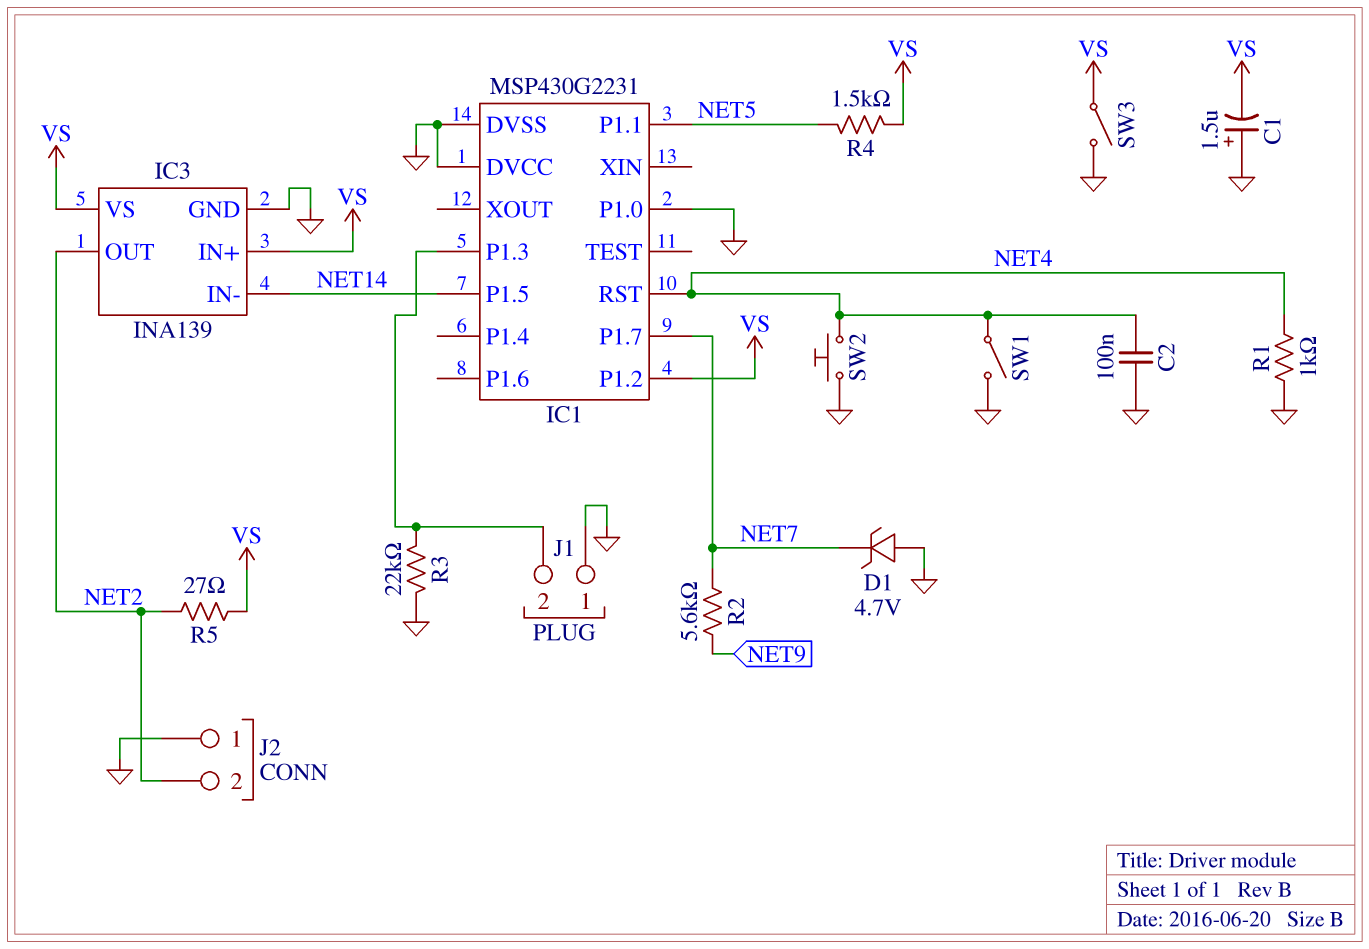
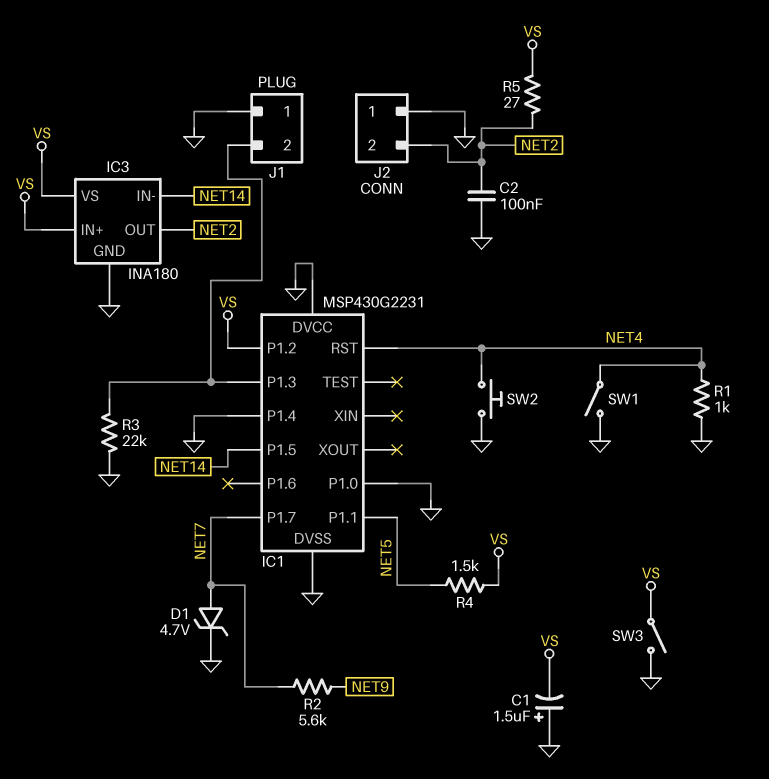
C2: 100nF (GND, NET4) -> 100nF (GND, NET2)
D1: zener 4.7V (A GND, K NET7) -> zener 4.7V (A NET7, K GND)
IC1 pin P1.4: none -> GND
IC3: INA139 -> INA180

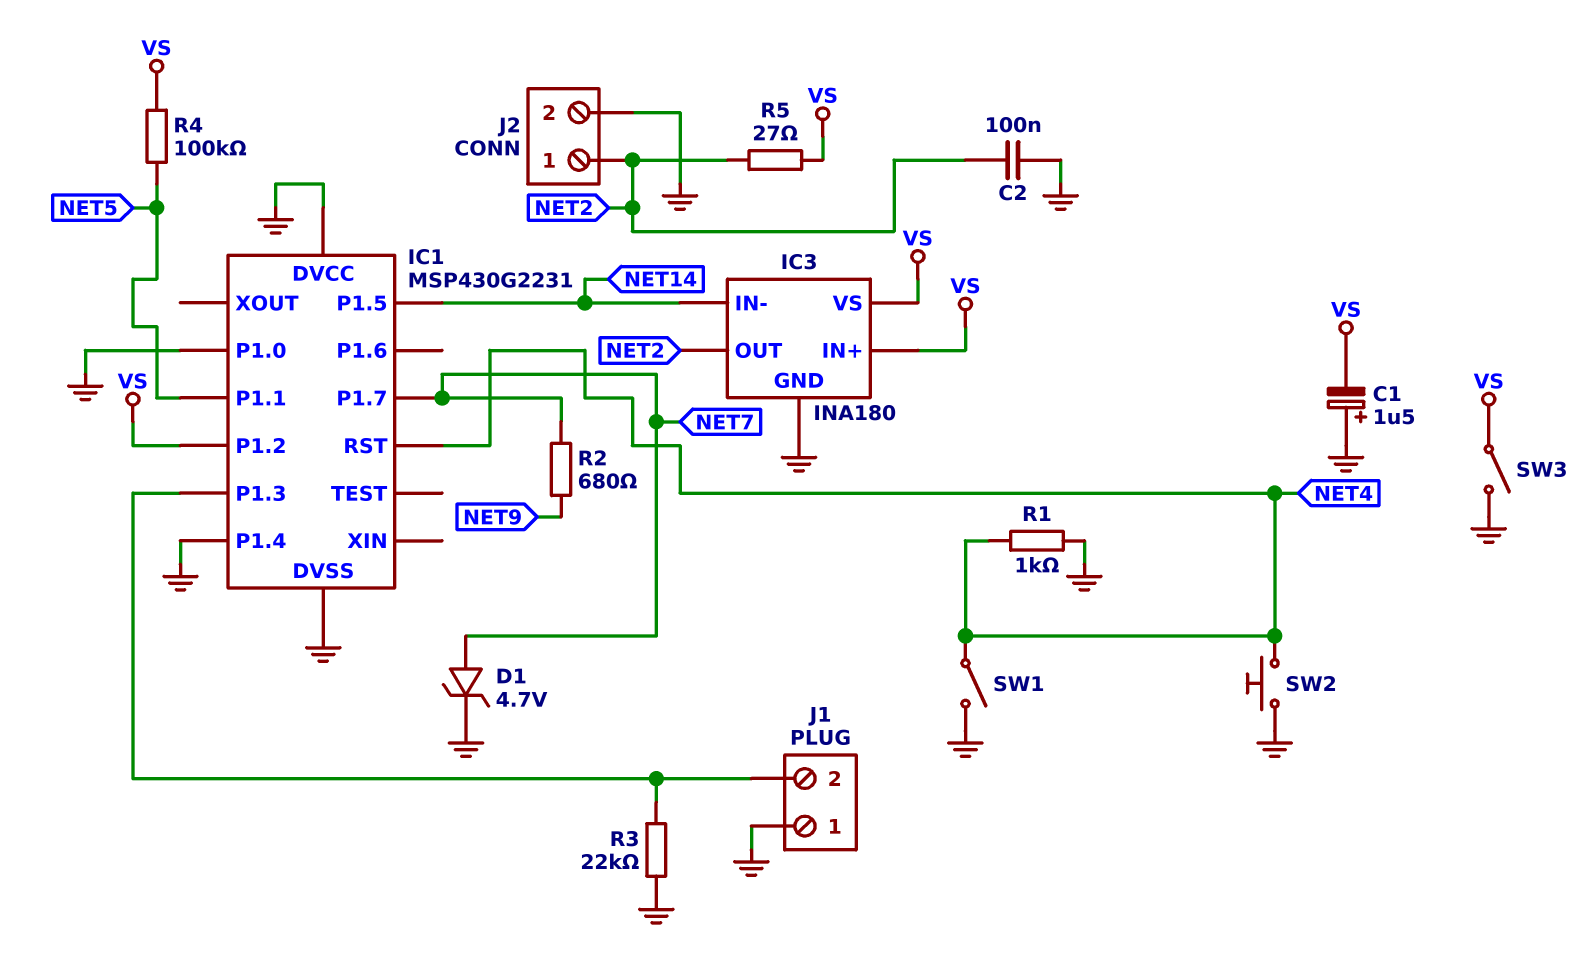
J2 pin 1: GND -> NET2
J2 pin 2: NET2 -> GND
R2: 5.6k (NET7, NET9) -> 680 (NET7, NET9)
R4: 1.5k (NET5, VS) -> 100k (NET5, VS)

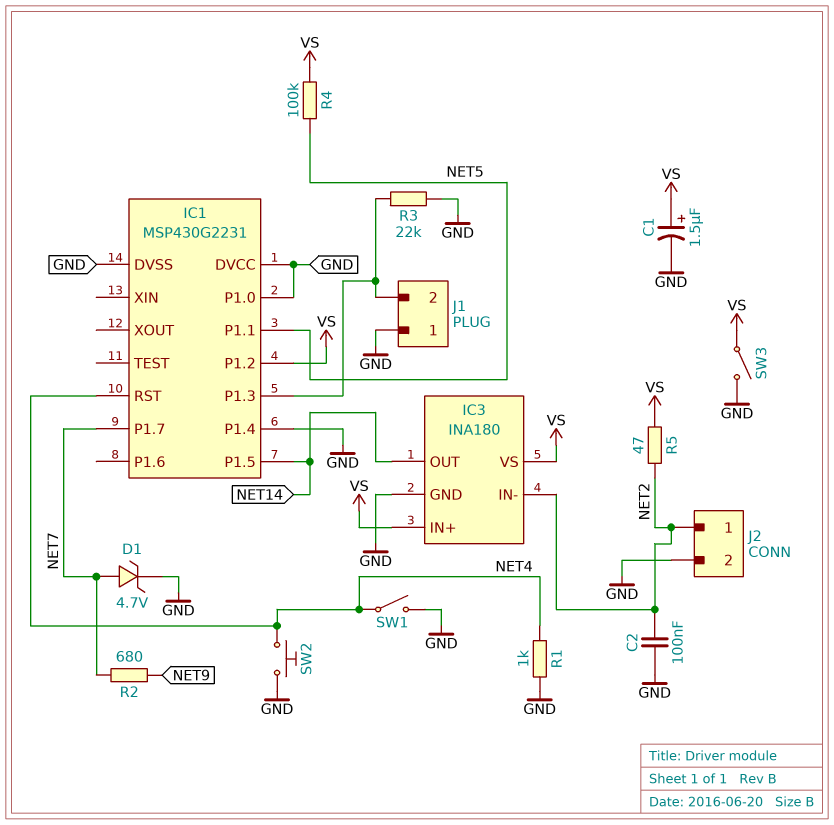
C1: 1.5uF (plus GND, minus VS) -> 1.5uF (plus VS, minus GND)
IC3 pin IN-: NET14 -> NET2
IC3 pin OUT: NET2 -> NET14
R5: 27 (NET2, VS) -> 47 (NET2, VS)

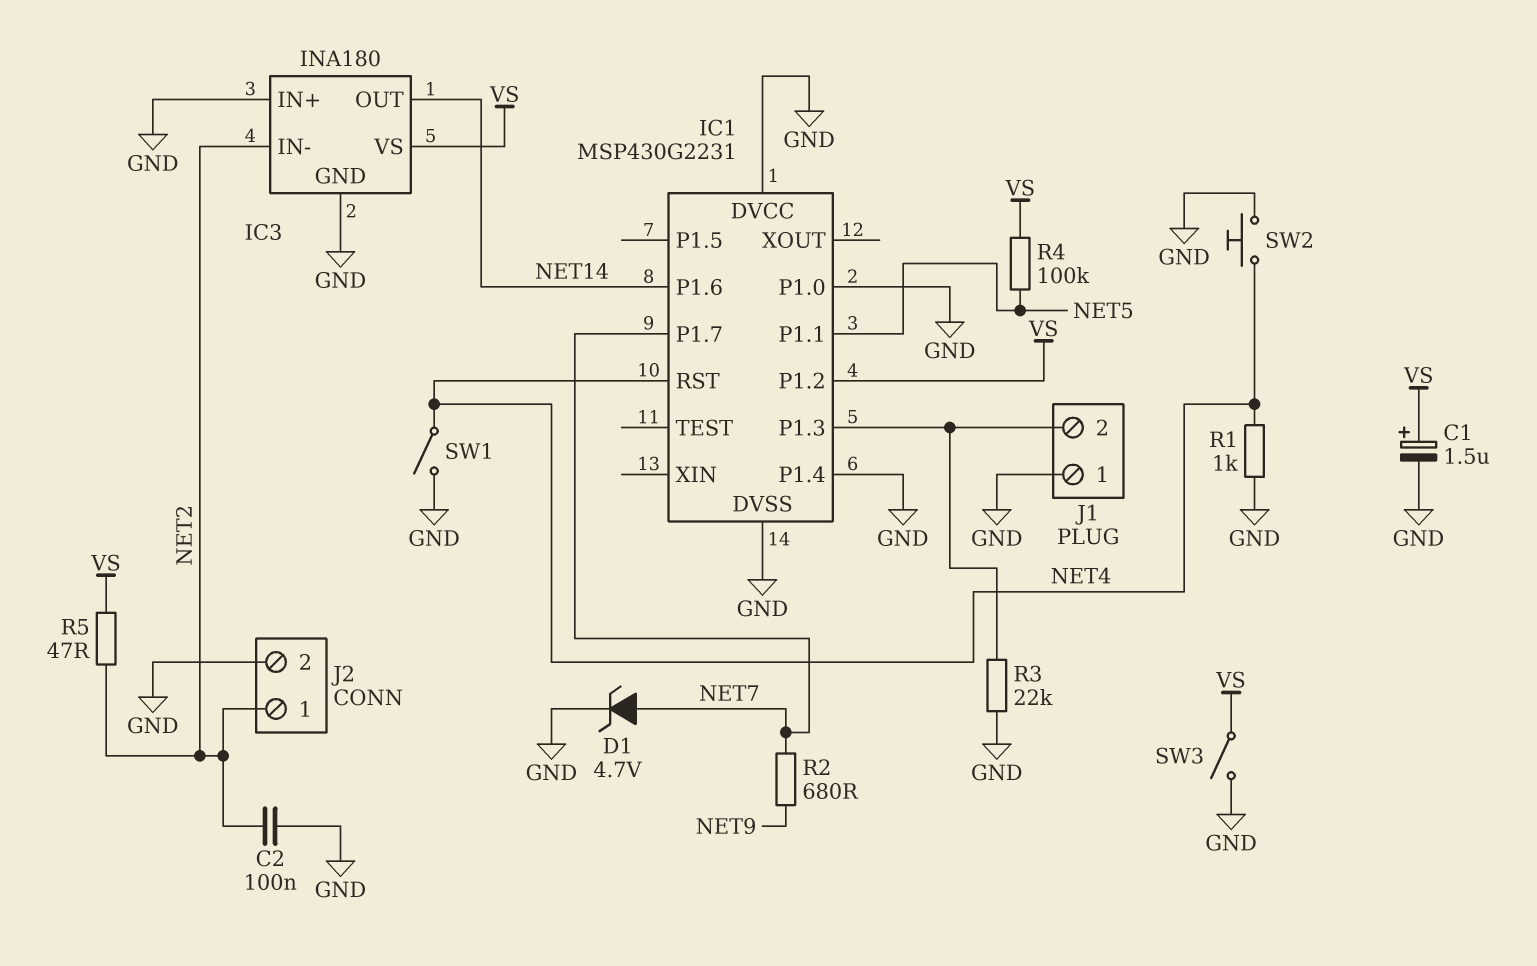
IC1 pin P1.5: NET14 -> none
IC1 pin P1.6: none -> NET14
IC3 pin IN+: VS -> GND

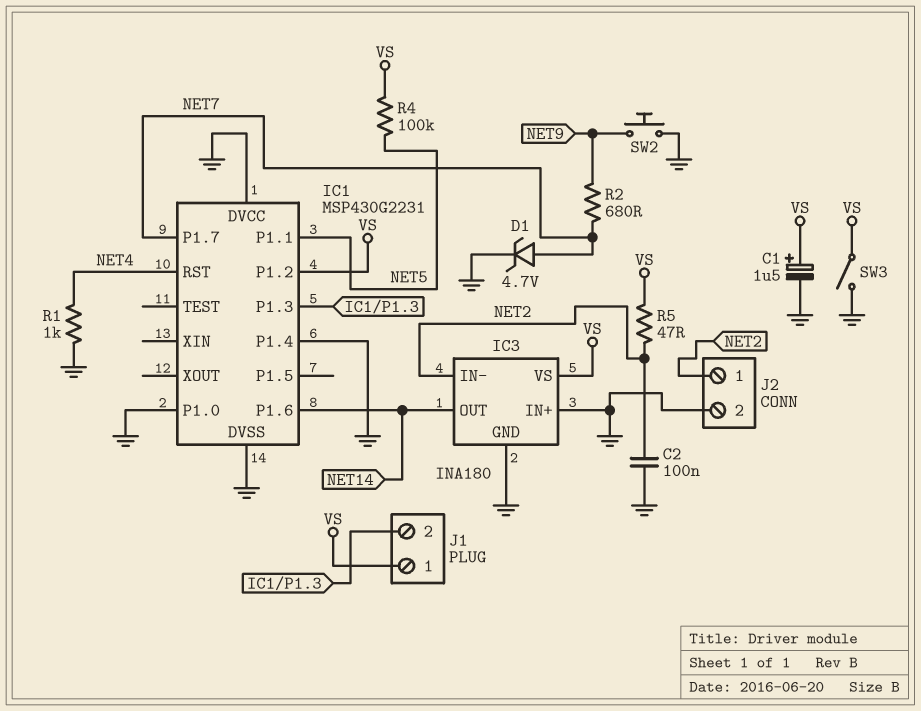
J1 pin 1: GND -> VS
R3: 22k (GND, IC1/P1.3) -> none
SW1: switch (GND, NET4) -> none
SW2: button (GND, NET4) -> button (GND, NET9)

